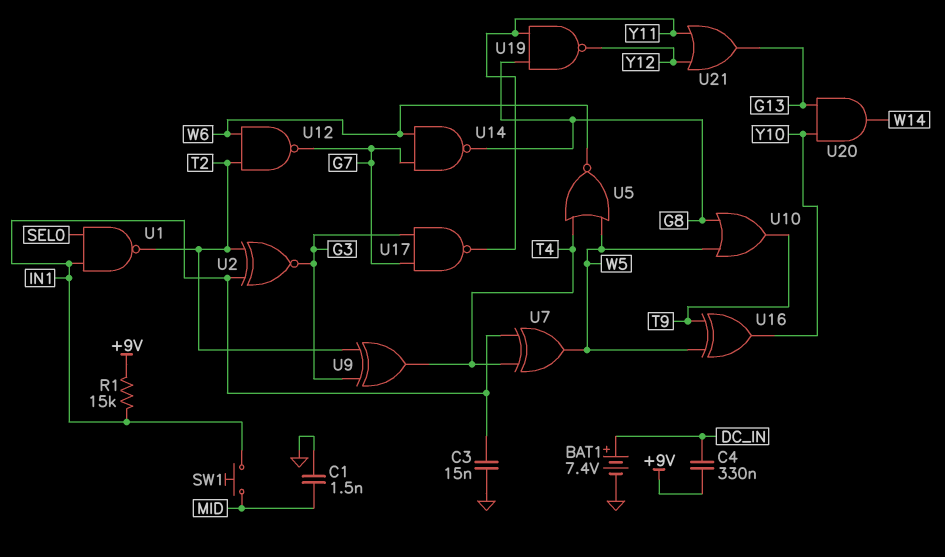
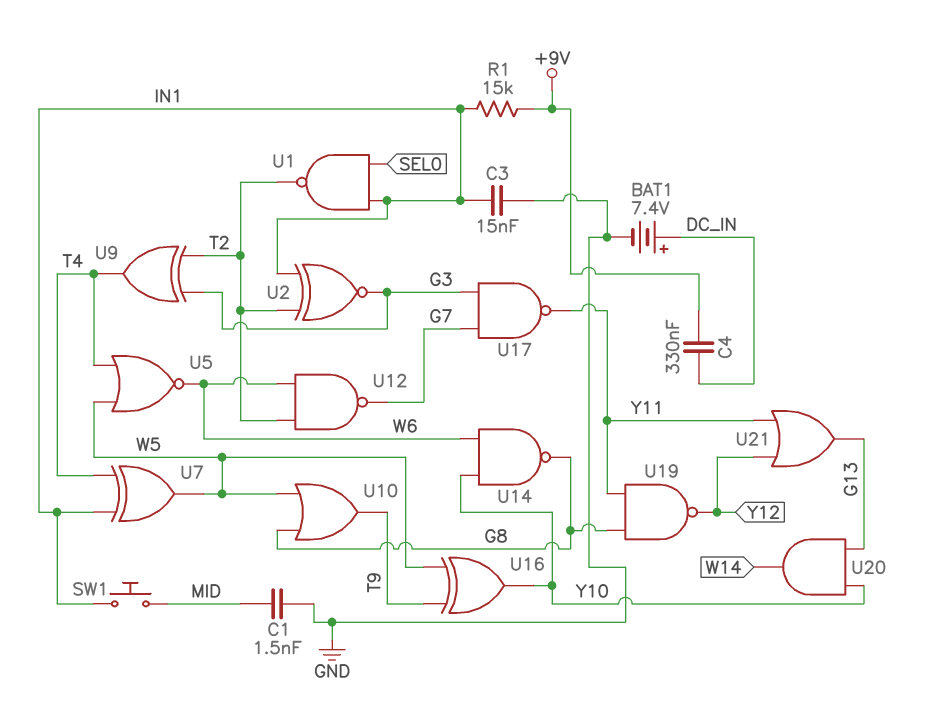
U14: NAND (in G7, in W6, out G8) -> NAND (in W6, in Y10, out G8)

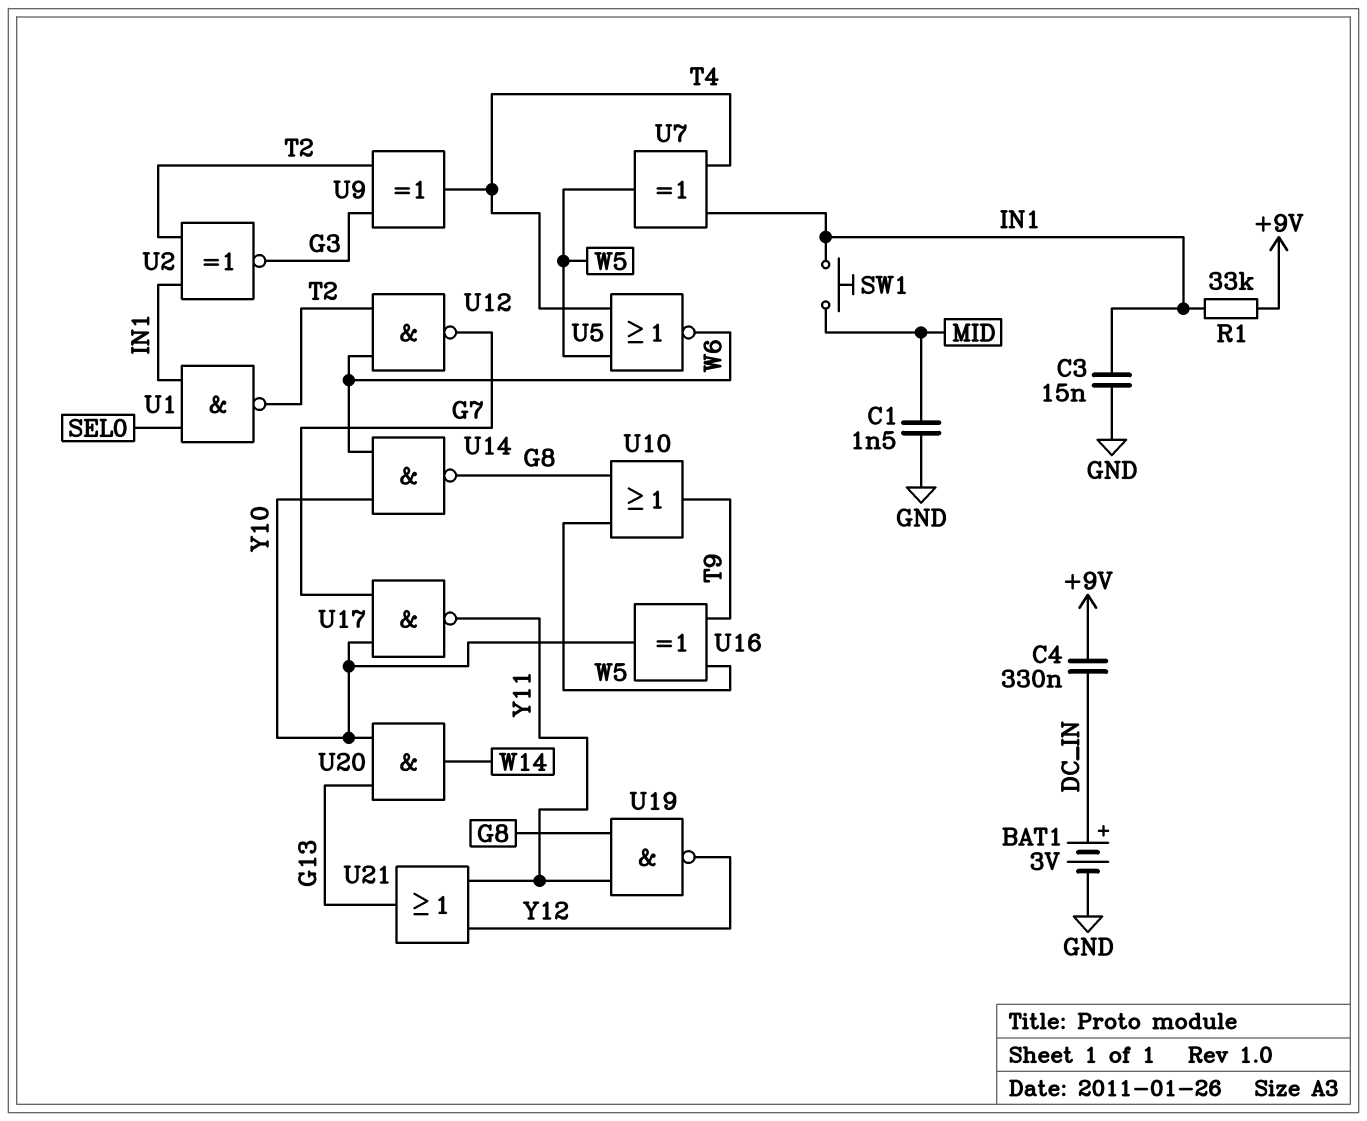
BAT1: 7.4V (plus DC_IN, minus GND) -> 3V (plus DC_IN, minus GND)
R1: 15k (+9V, IN1) -> 33k (+9V, IN1)
U17: NAND (in G3, in G7, out Y11) -> NAND (in G7, in Y10, out Y11)

